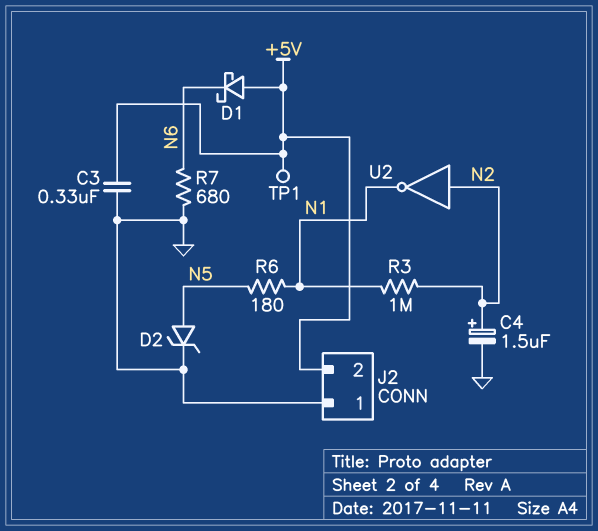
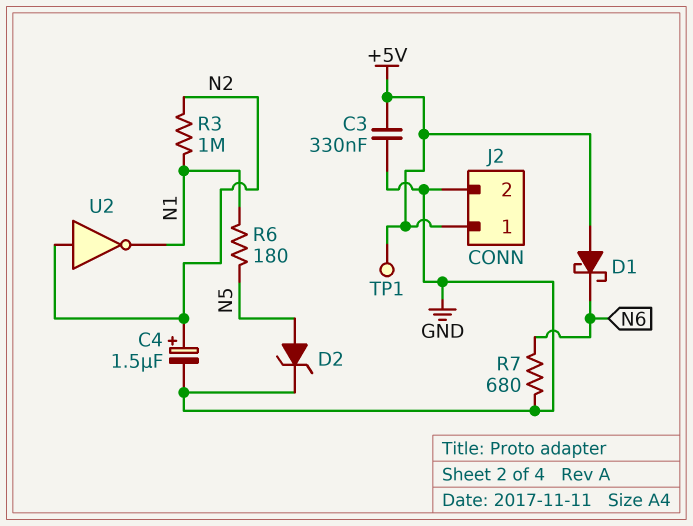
J2 pin 1: GND -> +5V
J2 pin 2: +5V -> GND

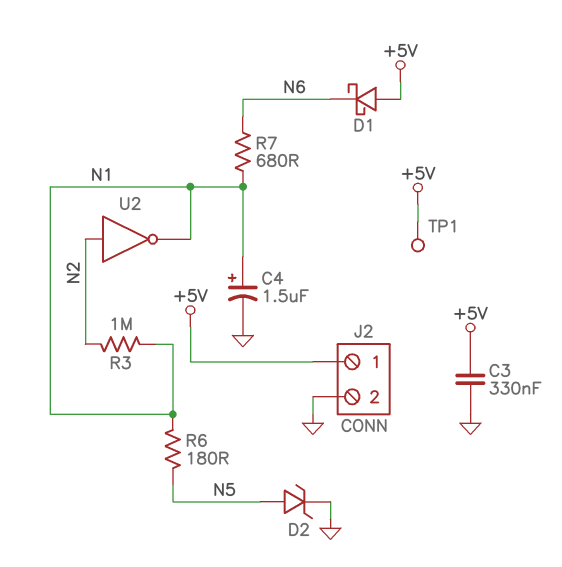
C4: 1.5uF (plus N2, minus GND) -> 1.5uF (plus N1, minus GND)
R7: 680 (GND, N6) -> 680 (N1, N6)

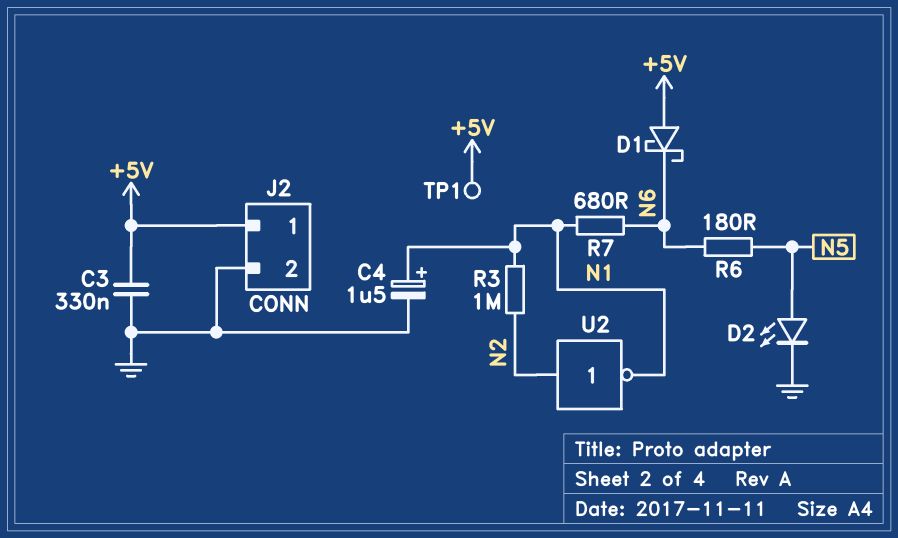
D2: zener (A N5, K GND) -> LED (A N5, K GND)
R6: 180 (N1, N5) -> 180 (N5, N6)

